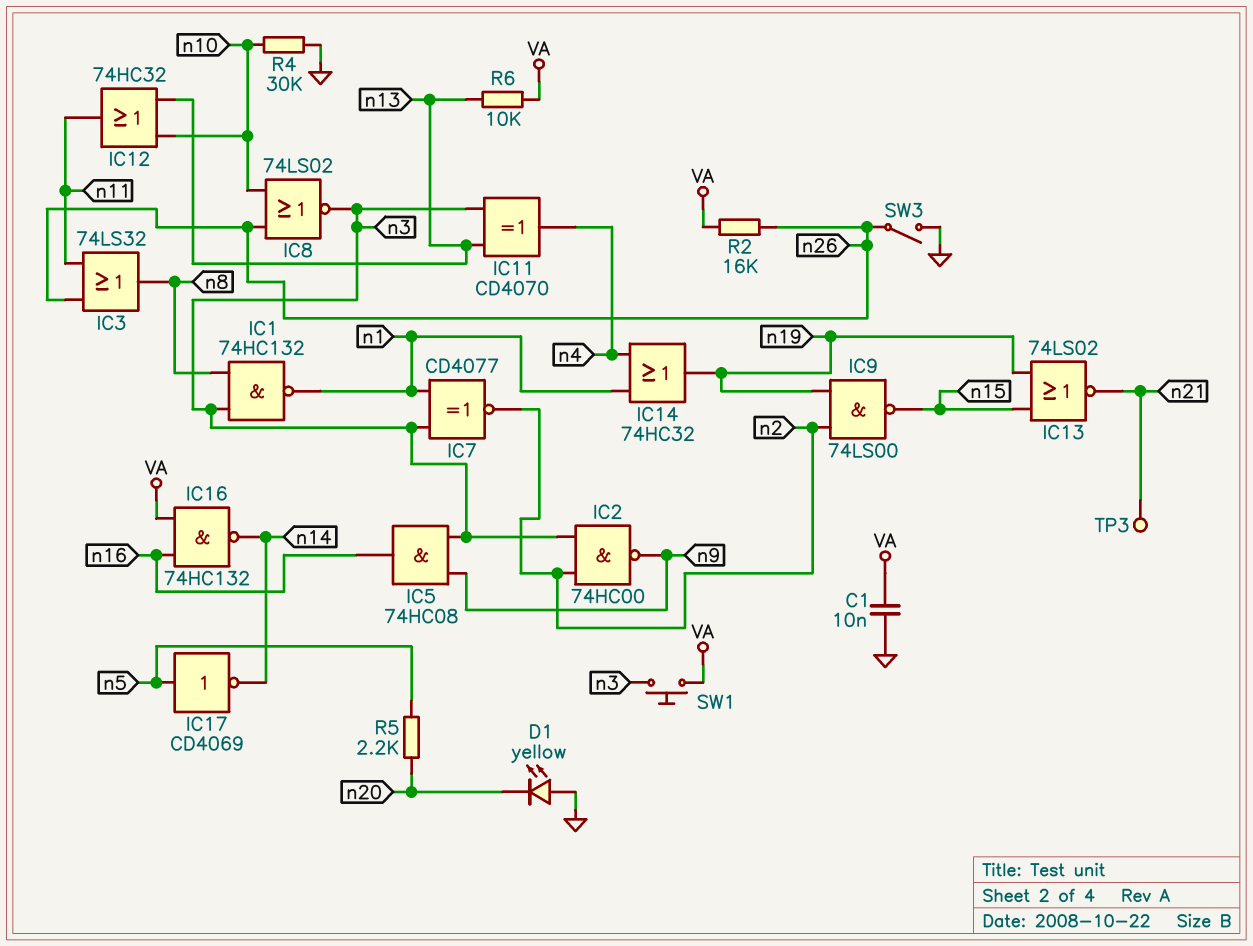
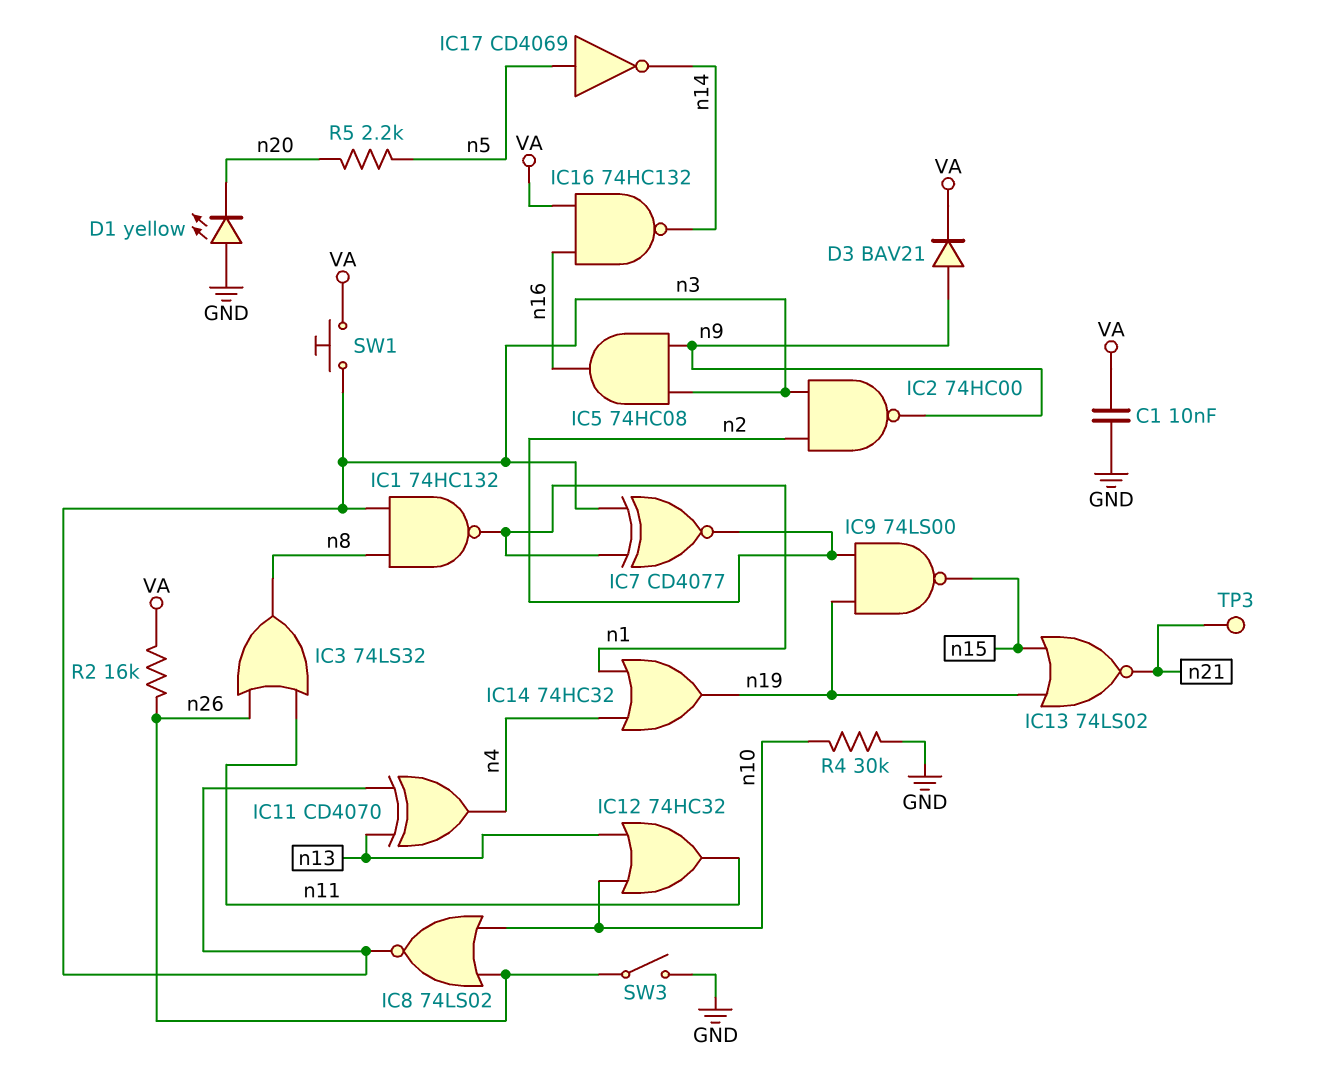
D3: none -> diode BAV21 (A n9, K VA)
R6: 10k (VA, n13) -> none

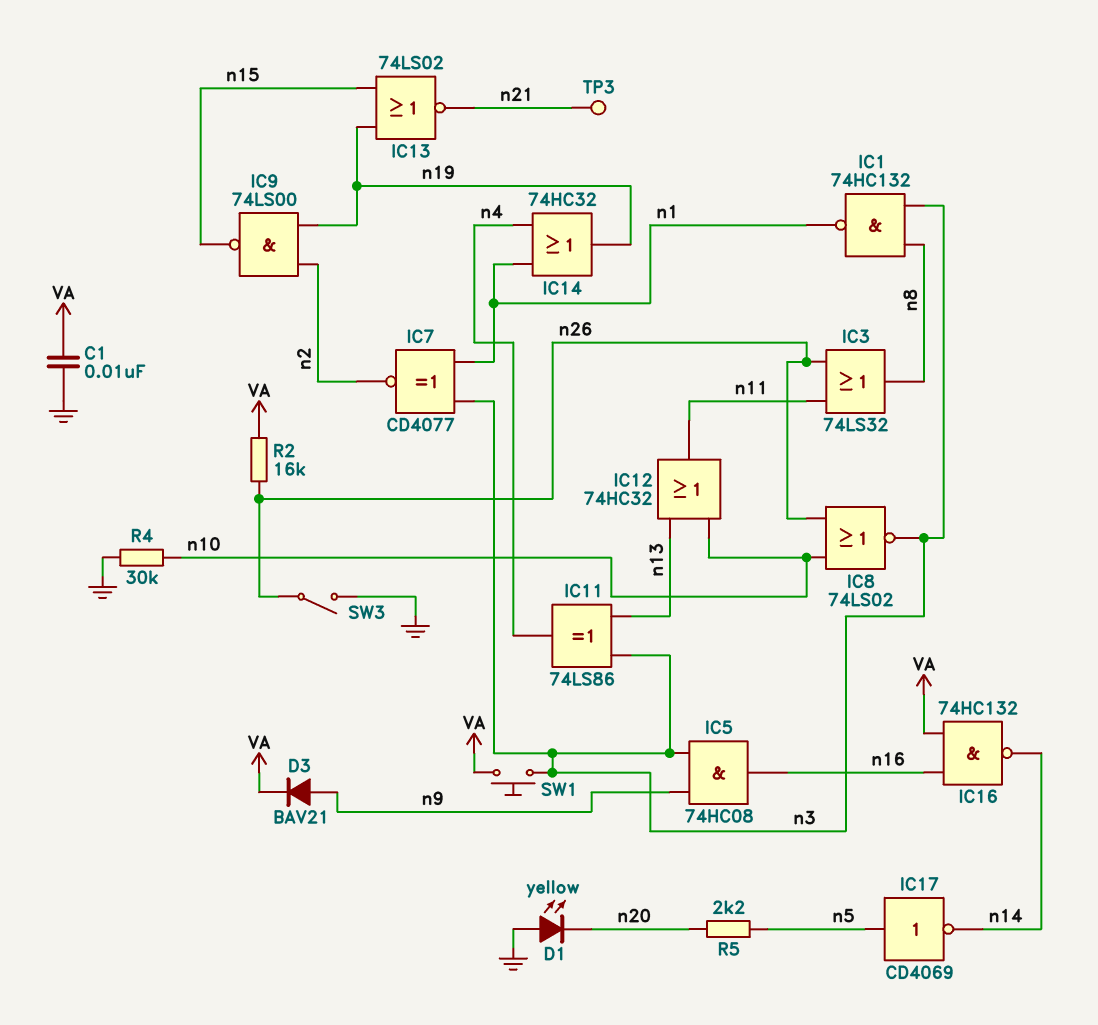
IC2: NAND 74HC00 (in n2, in n3, out n9) -> none
IC11: XOR CD4070 (in n3, in n13, out n4) -> XOR 74LS86 (in n3, in n13, out n4)

